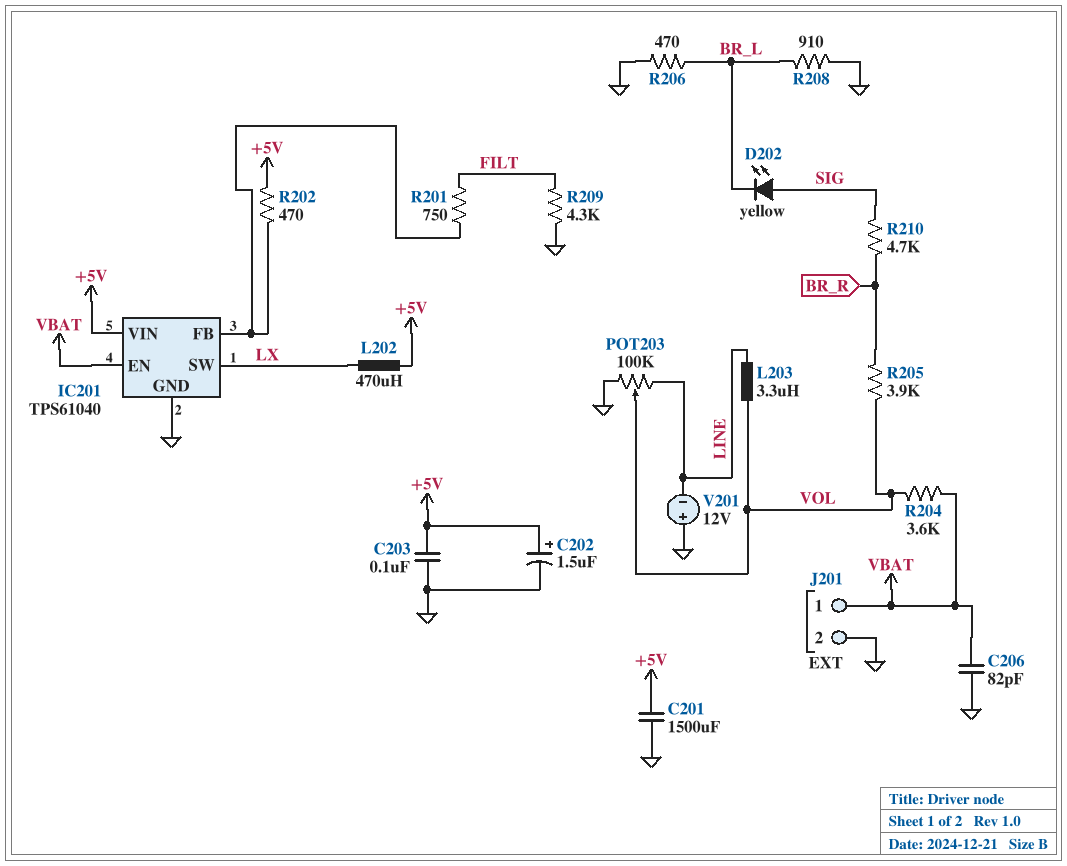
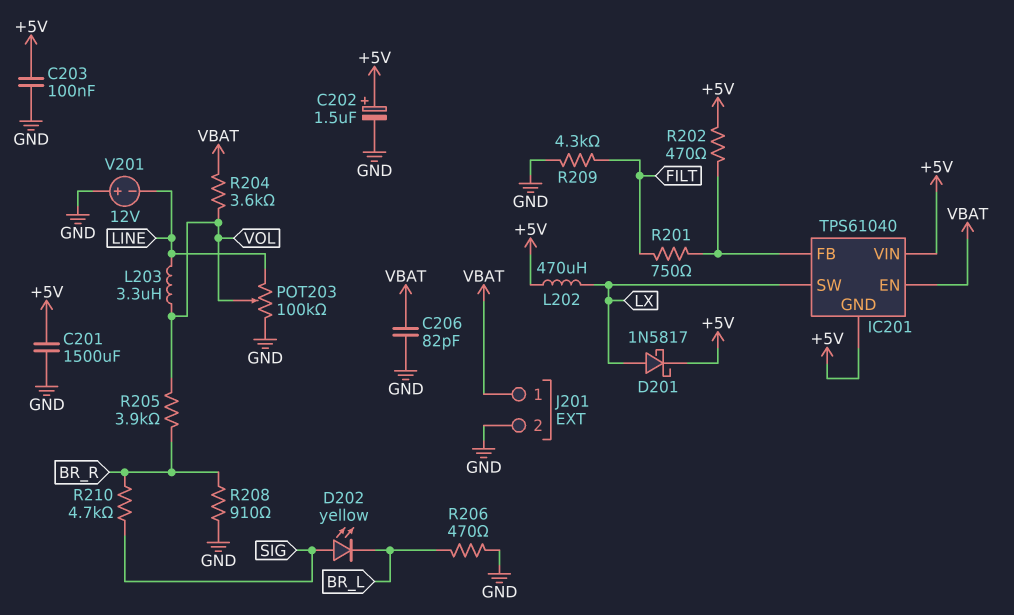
D201: none -> schottky 1N5817 (A LX, K +5V)
IC201 pin GND: GND -> +5V
R208: 910 (BR_L, GND) -> 910 (BR_R, GND)

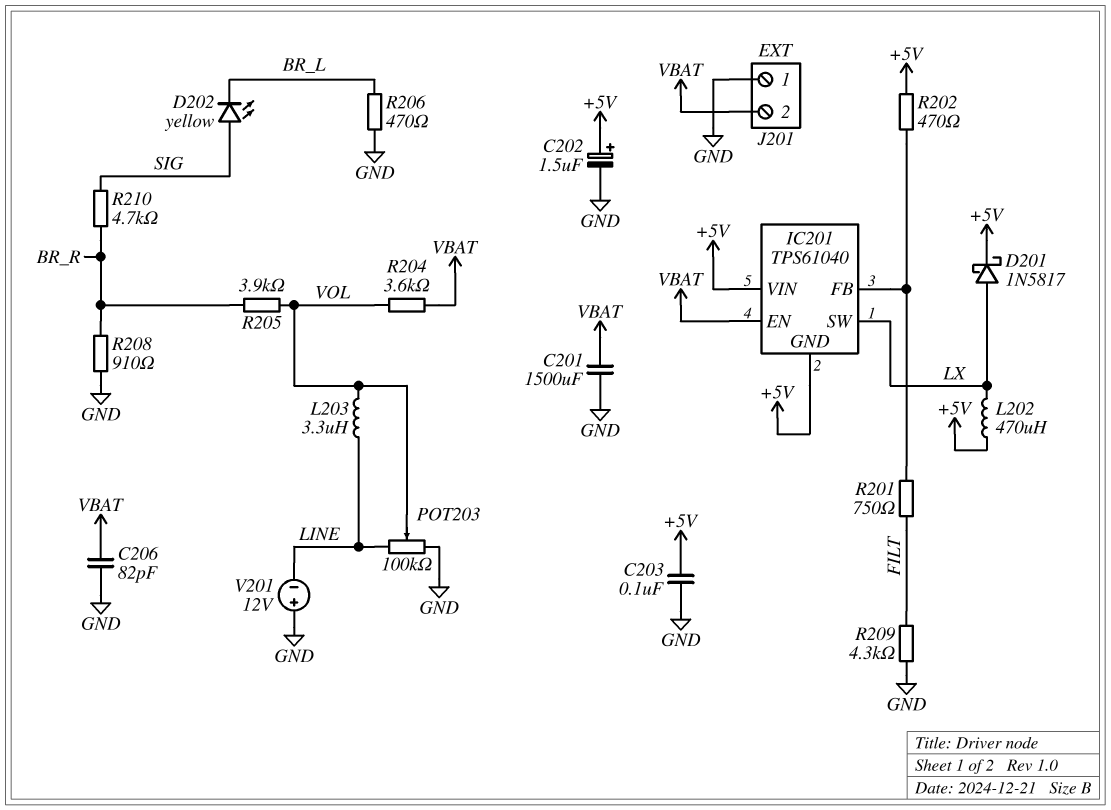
C201: 1500uF (+5V, GND) -> 1500uF (GND, VBAT)
J201 pin 1: VBAT -> GND
J201 pin 2: GND -> VBAT

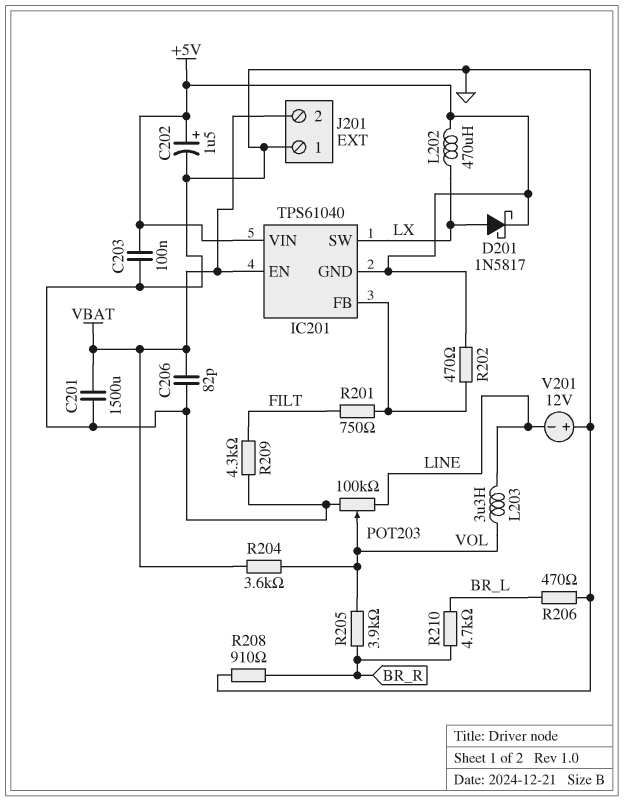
D202: LED yellow (A SIG, K BR_L) -> none
R210: 4.7k (BR_R, SIG) -> 4.7k (BR_L, BR_R)

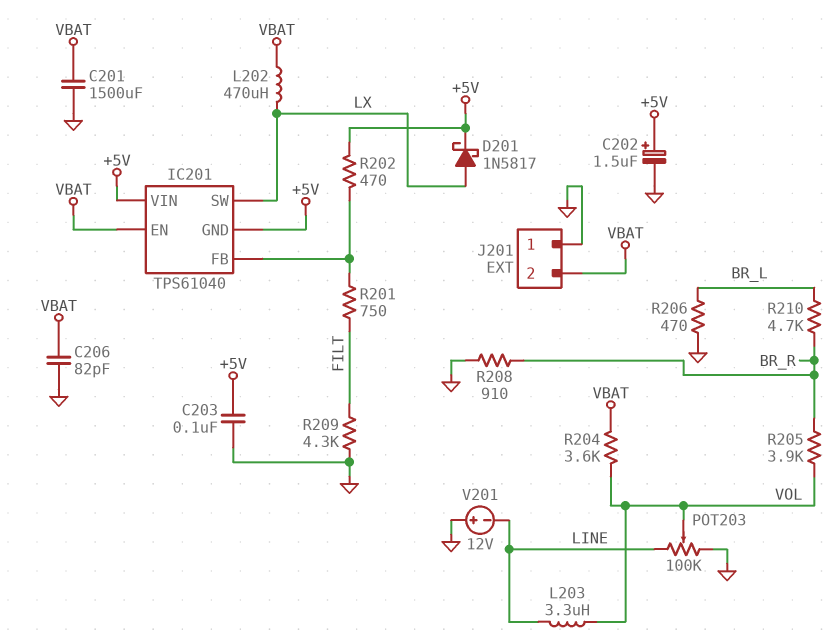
L202: 470uH (+5V, LX) -> 470uH (LX, VBAT)

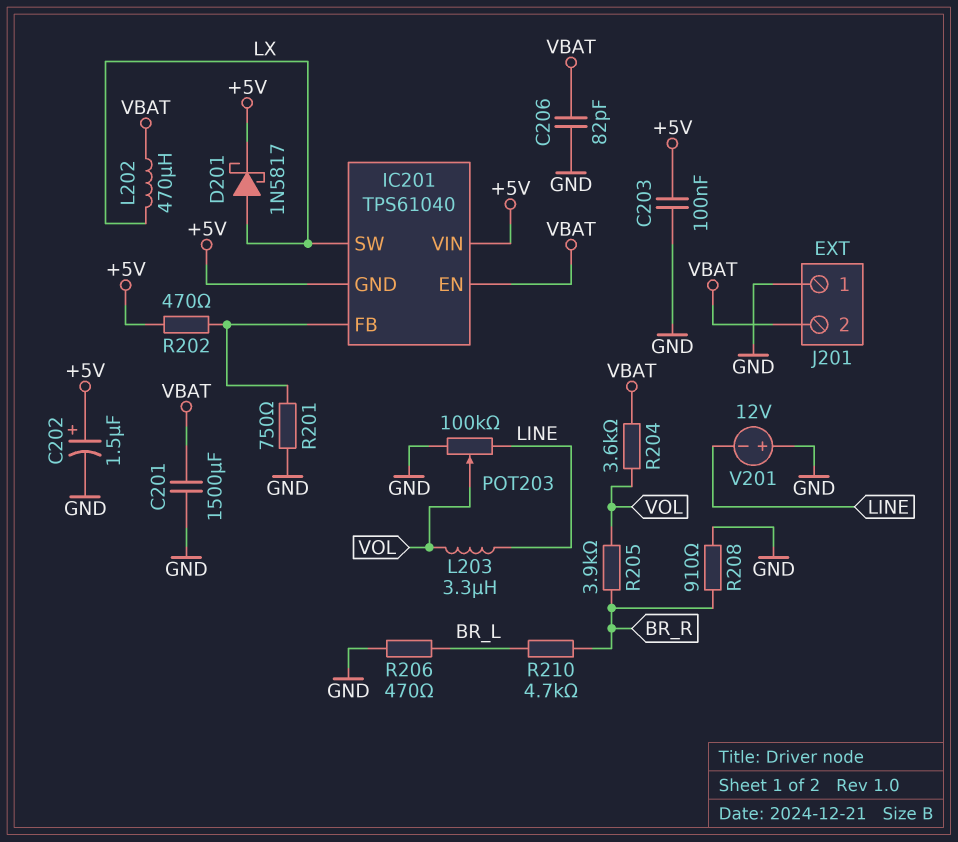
R201: 750 (FILT, IC201/FB) -> 750 (GND, IC201/FB)
R209: 4.3k (FILT, GND) -> none

